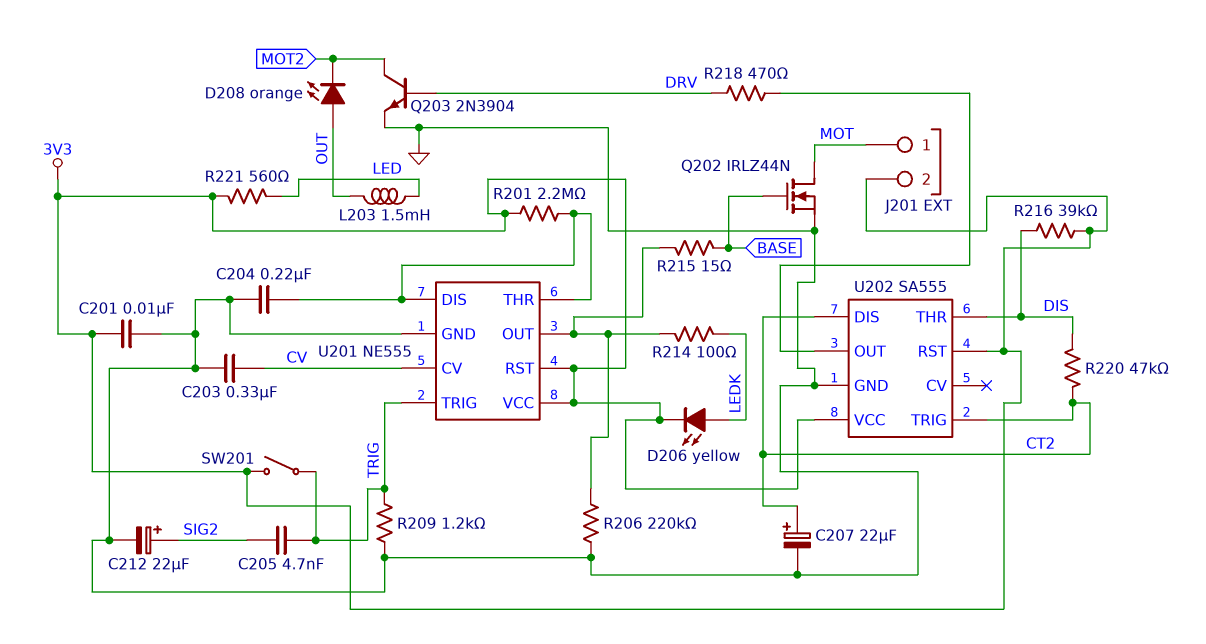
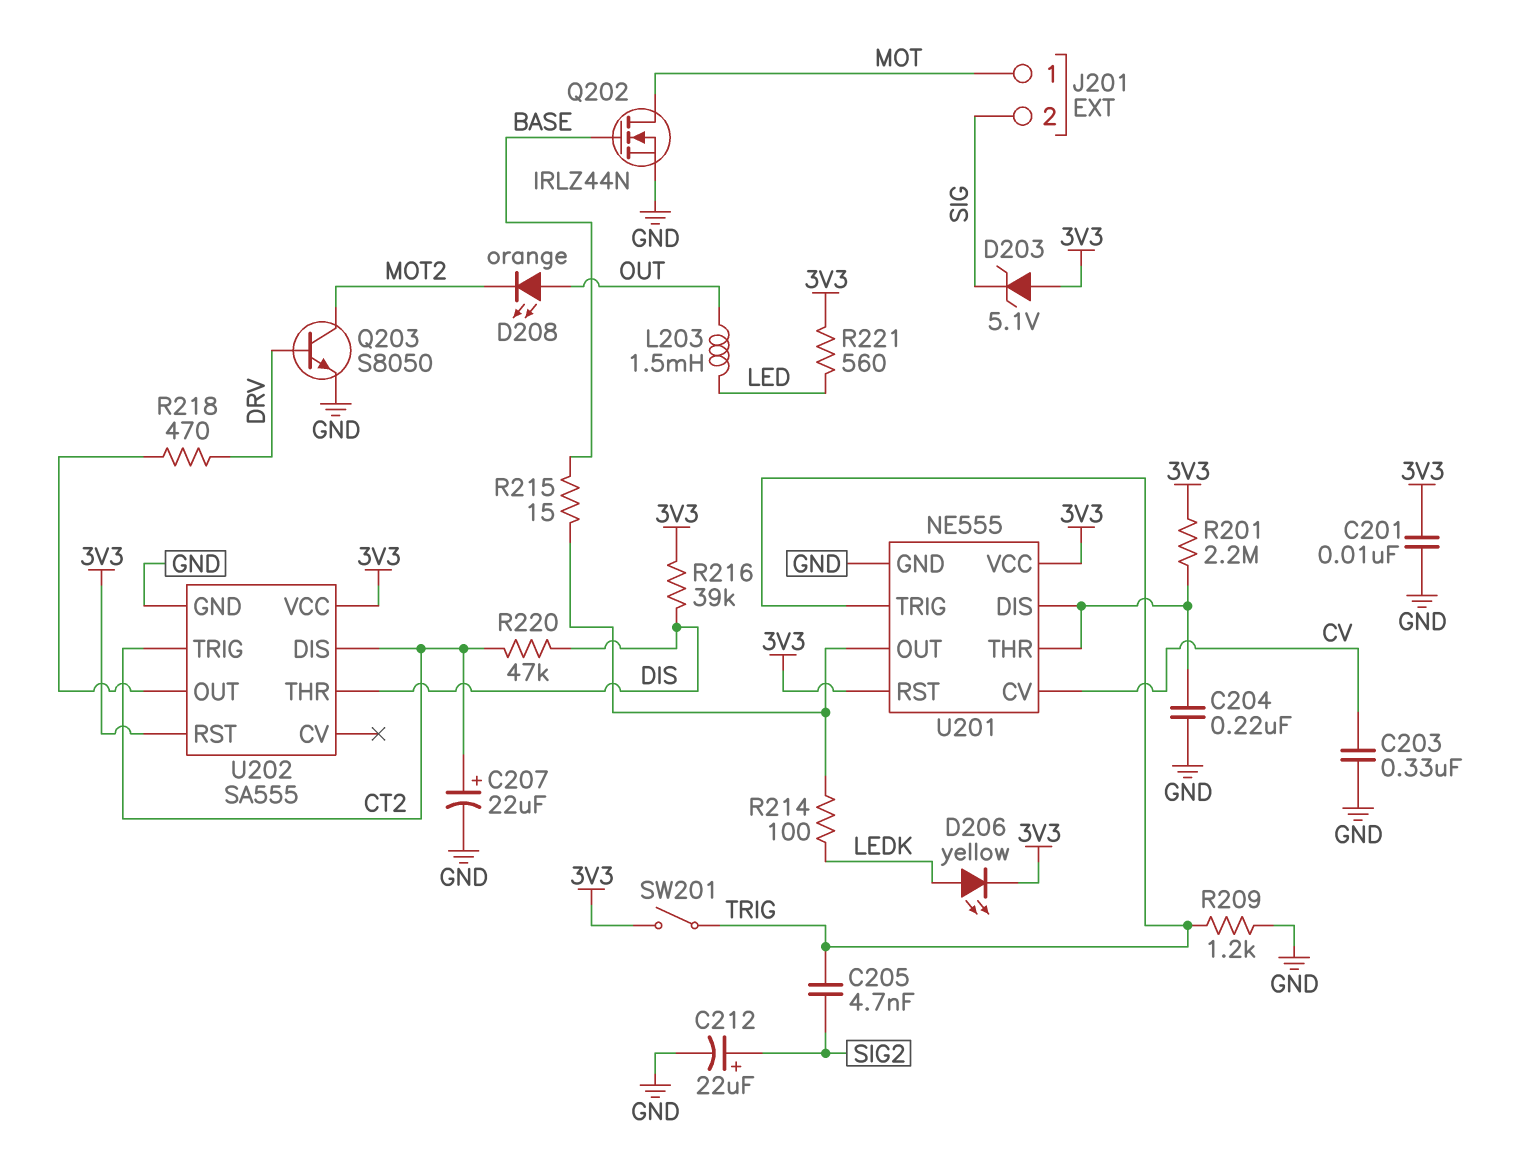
D203: none -> zener 5.1V (A 3V3, K SIG)
J201 pin 2: 3V3 -> SIG
Q203: NPN 2N3904 (B DRV, C MOT2, E GND) -> NPN S8050 (B DRV, C MOT2, E GND)
R206: 220k (GND, U201/OUT) -> none

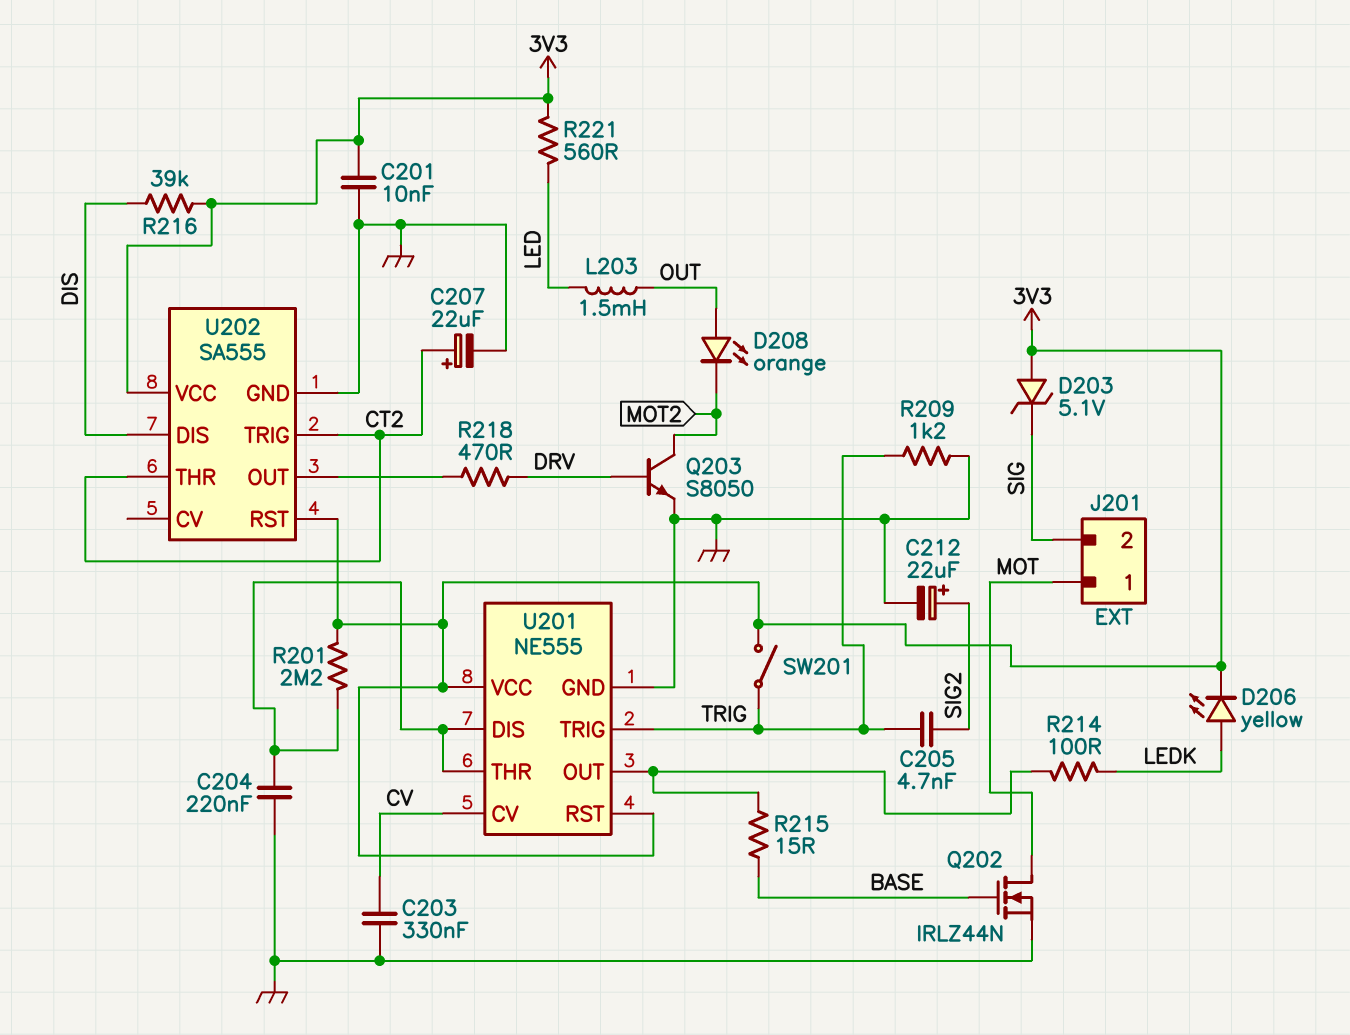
R220: 47k (CT2, DIS) -> none
U202 pin DIS: CT2 -> DIS
U202 pin THR: DIS -> CT2

